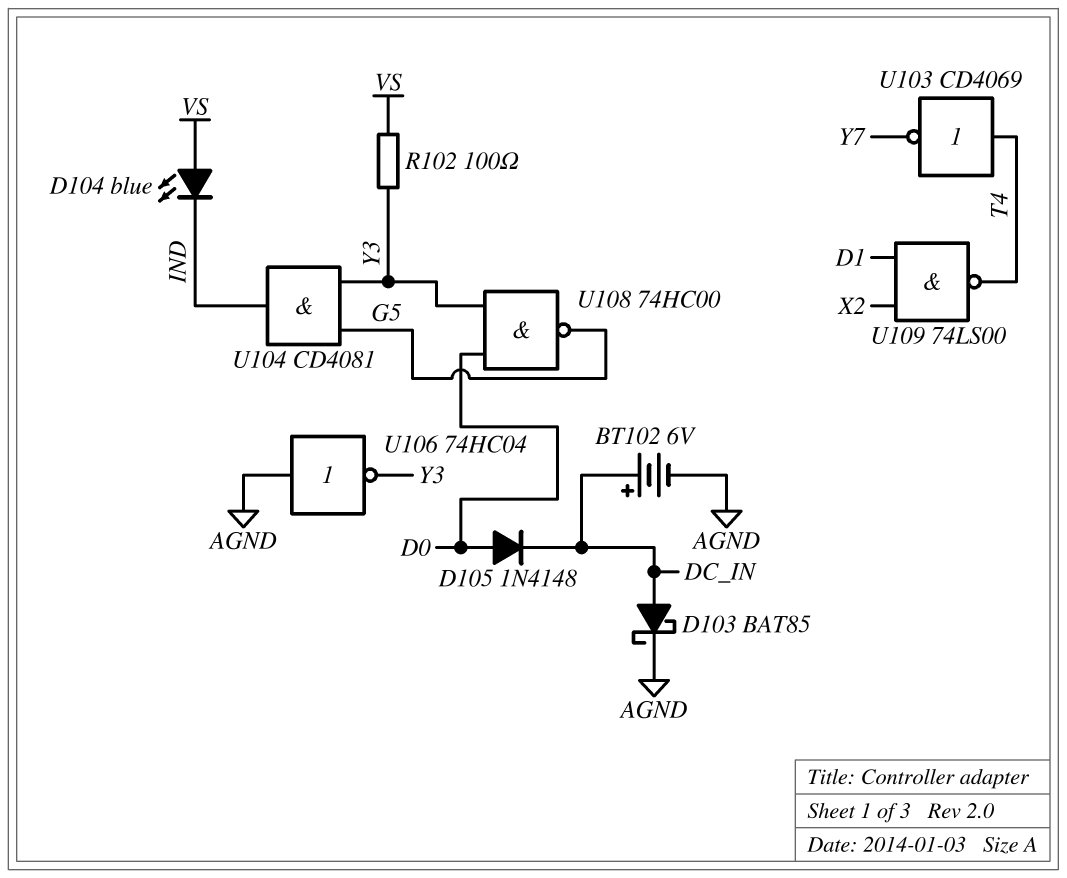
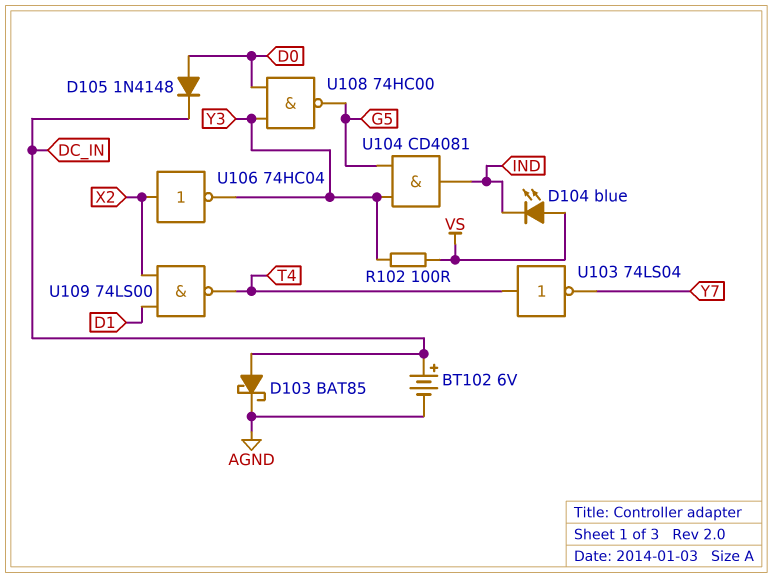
U103: NOT CD4069 (in T4, out Y7) -> NOT 74LS04 (in T4, out Y7)
U106: NOT 74HC04 (in AGND, out Y3) -> NOT 74HC04 (in X2, out Y3)

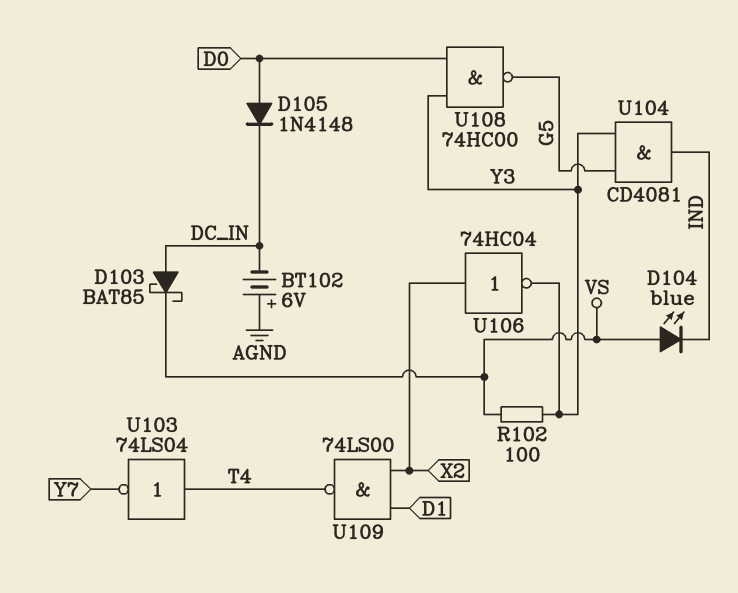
BT102: 6V (plus DC_IN, minus AGND) -> 6V (plus AGND, minus DC_IN)
D103: schottky BAT85 (A DC_IN, K AGND) -> schottky BAT85 (A DC_IN, K VS)

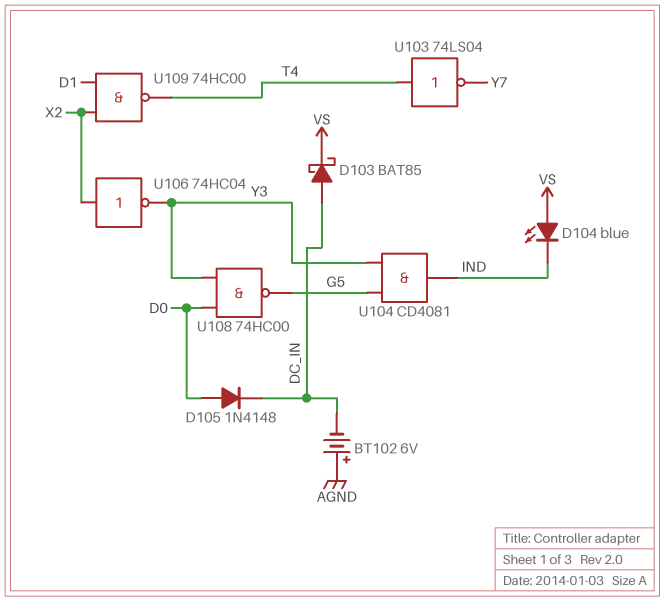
R102: 100 (VS, Y3) -> none
U109: NAND 74LS00 (in D1, in X2, out T4) -> NAND 74HC00 (in D1, in X2, out T4)

